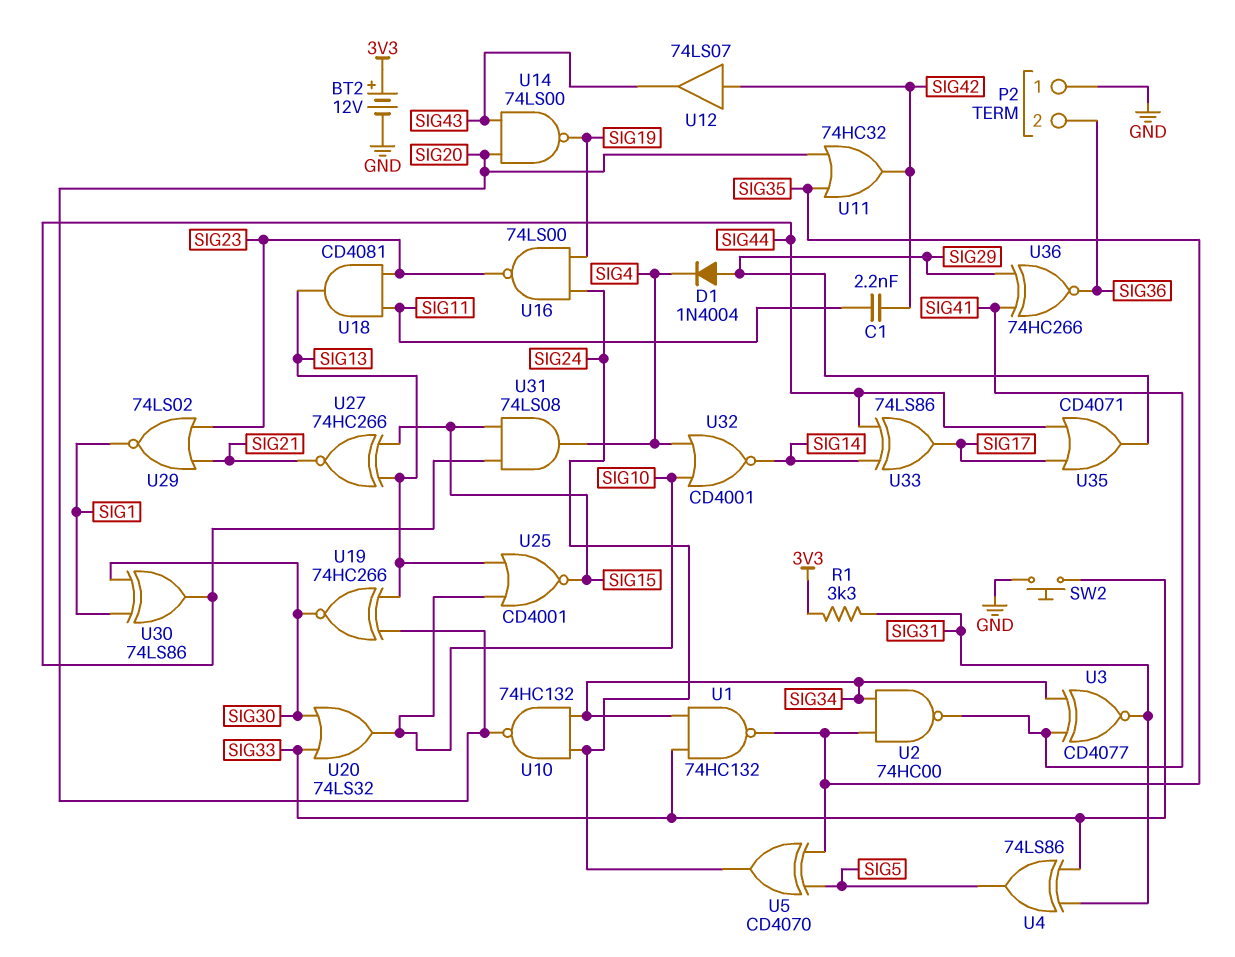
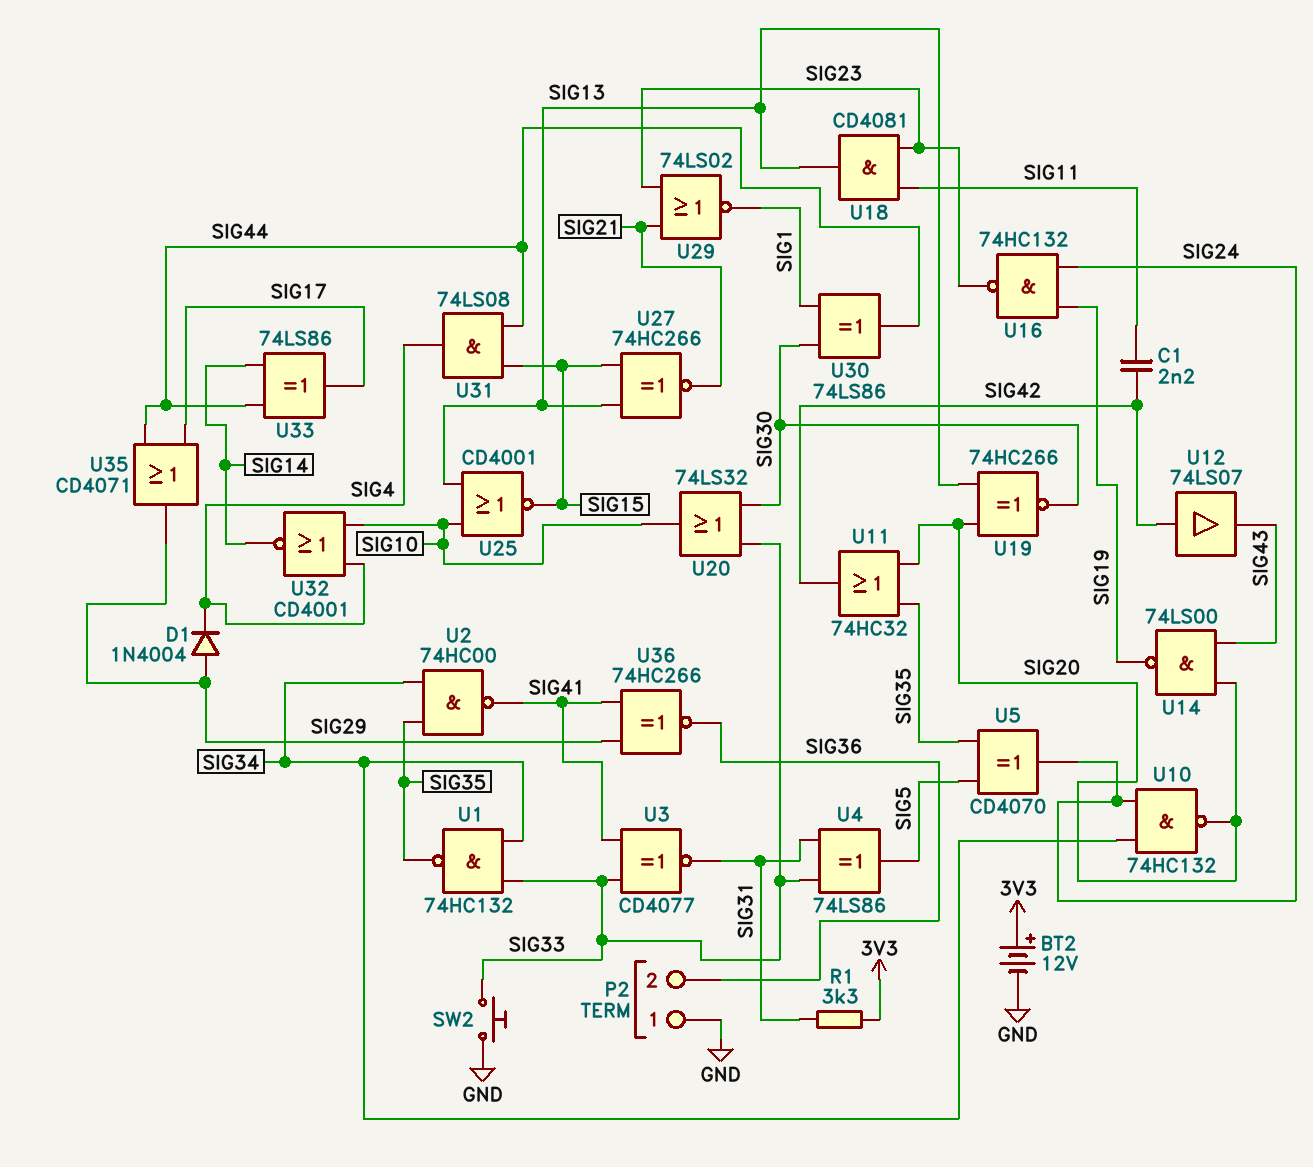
U3: XNOR CD4077 (in SIG34, in SIG41, out SIG31) -> XNOR CD4077 (in SIG33, in SIG41, out SIG31)
U16: NAND 74LS00 (in SIG19, in SIG24, out SIG23) -> NAND 74HC132 (in SIG19, in SIG24, out SIG23)

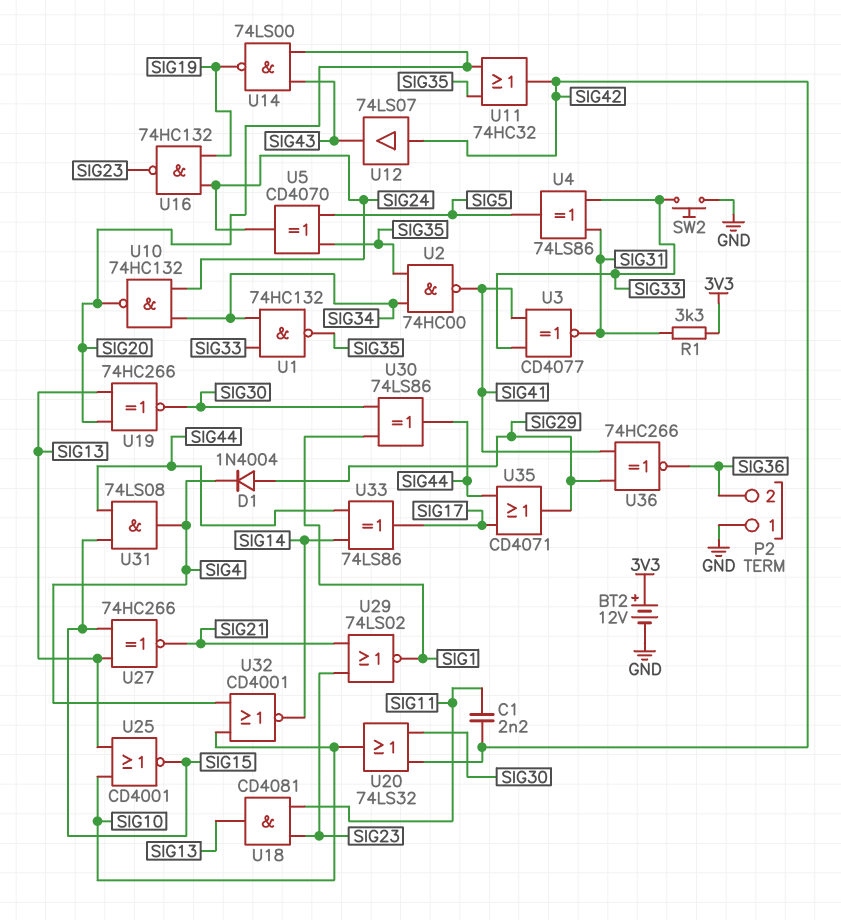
U20: OR 74LS32 (in SIG30, in SIG33, out SIG10) -> OR 74LS32 (in SIG30, in SIG42, out SIG10)

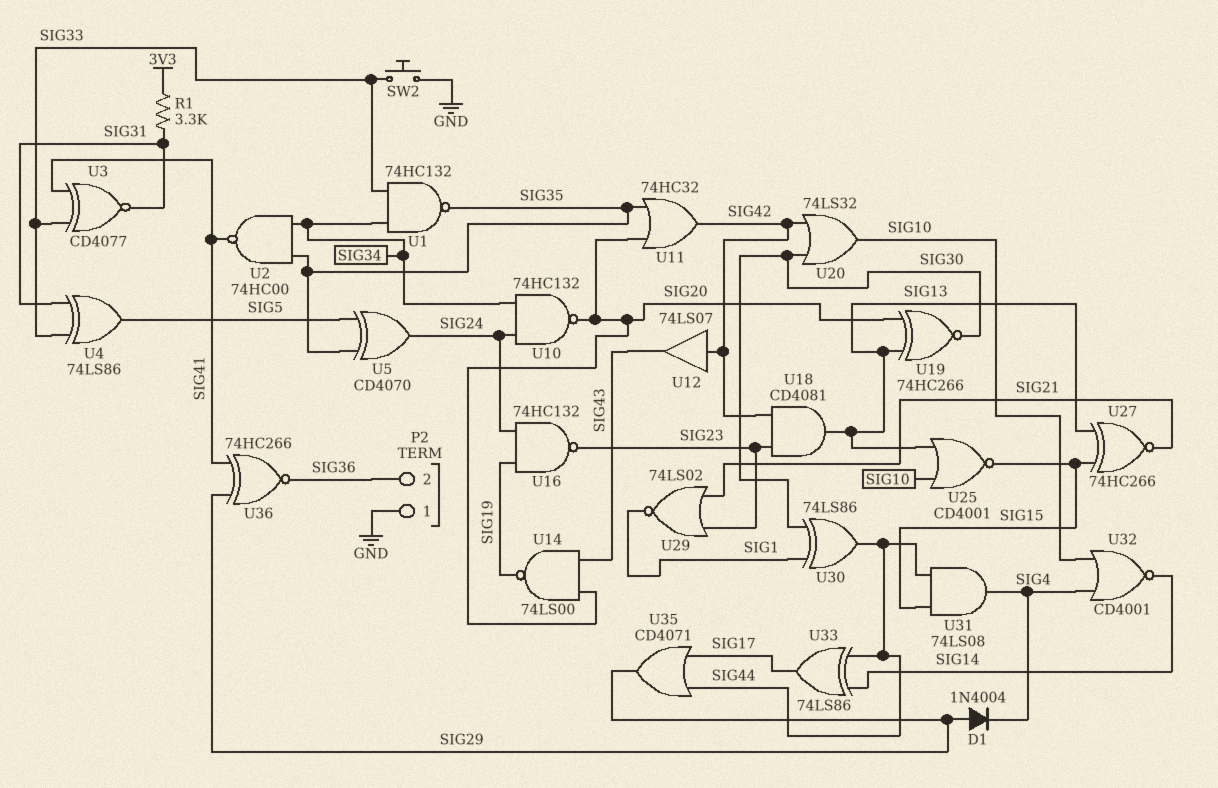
BT2: 12V (plus 3V3, minus GND) -> none
C1: 2.2nF (SIG11, SIG42) -> none
U18: AND CD4081 (in SIG11, in SIG23, out SIG13) -> AND CD4081 (in SIG23, in SIG42, out SIG13)

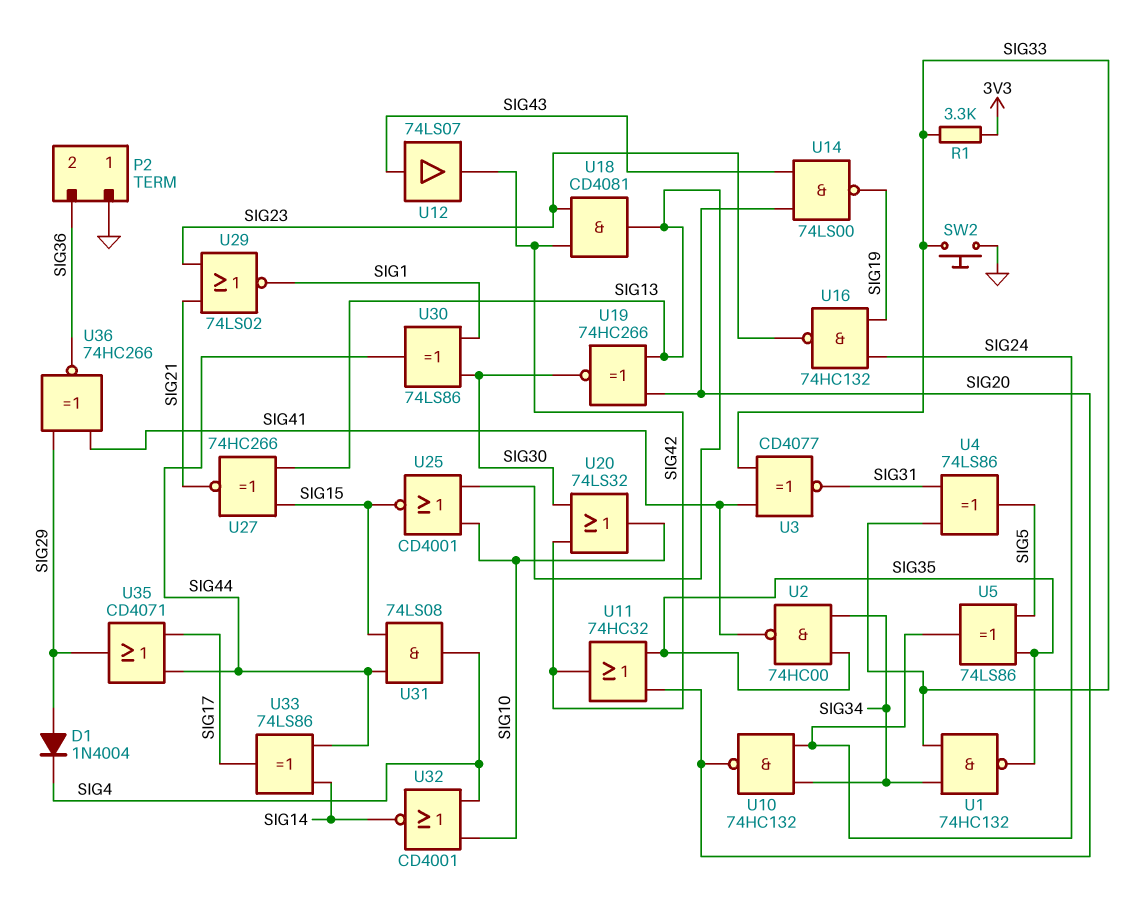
R1: 3.3k (3V3, SIG31) -> 3.3k (3V3, SIG33)
U5: XOR CD4070 (in SIG5, in SIG35, out SIG24) -> XOR 74LS86 (in SIG5, in SIG35, out SIG24)
U12: buffer 74LS07 (in SIG42, out SIG43) -> buffer 74LS07 (in SIG43, out SIG42)

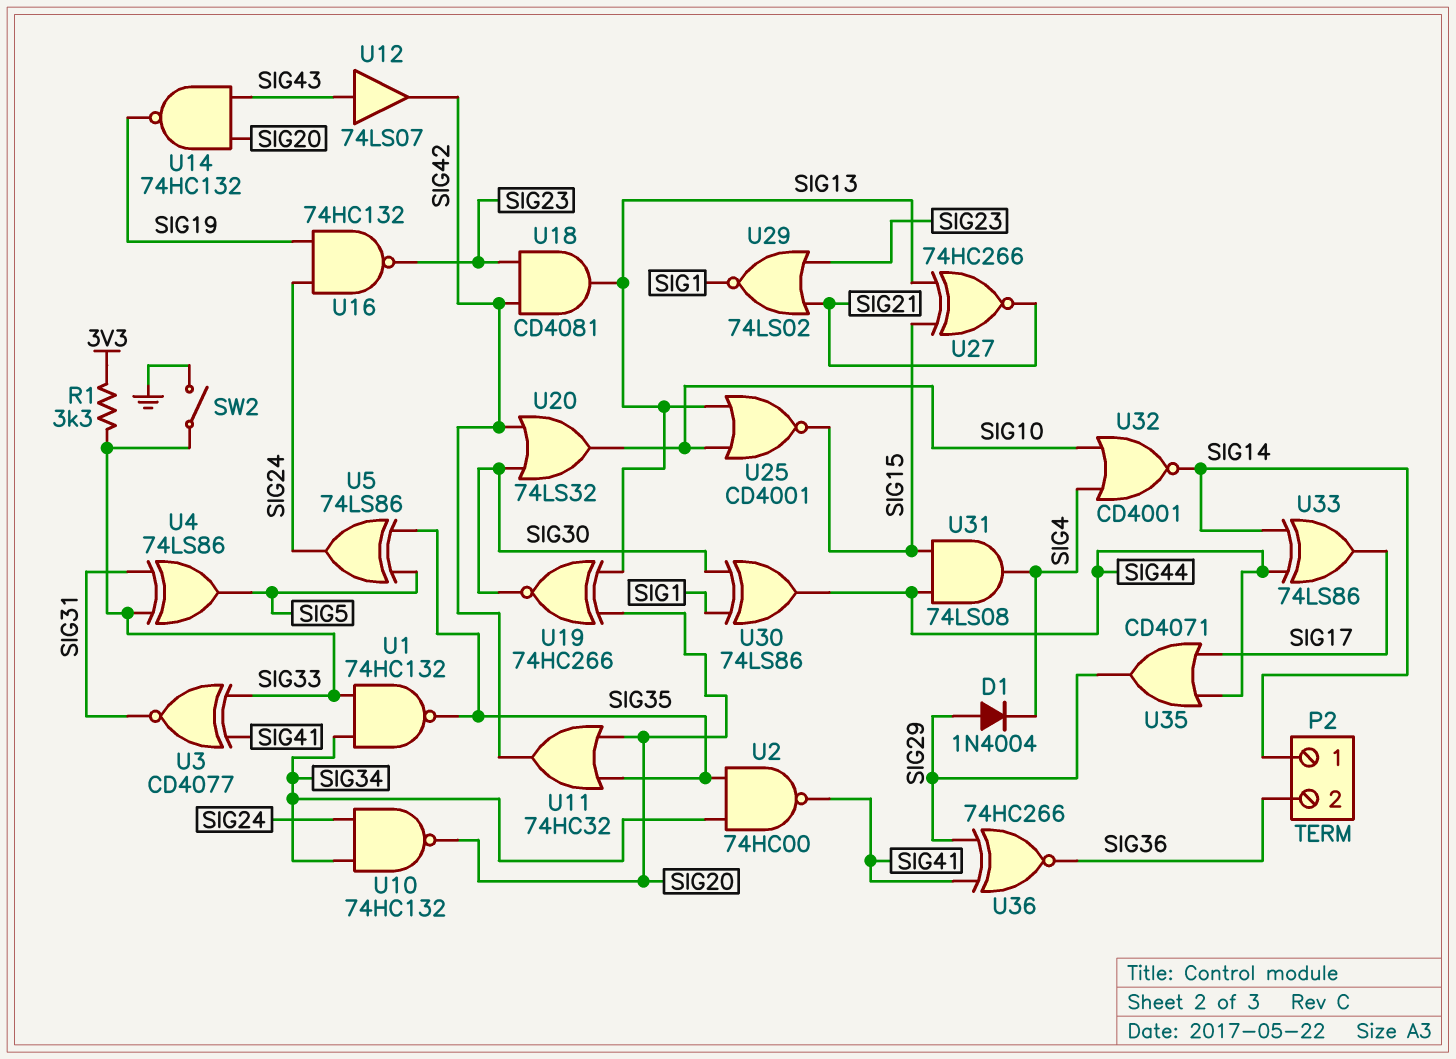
P2 pin 1: GND -> SIG14
SW2: button (GND, SIG33) -> switch (GND, SIG33)
U14: NAND 74LS00 (in SIG20, in SIG43, out SIG19) -> NAND 74HC132 (in SIG20, in SIG43, out SIG19)

